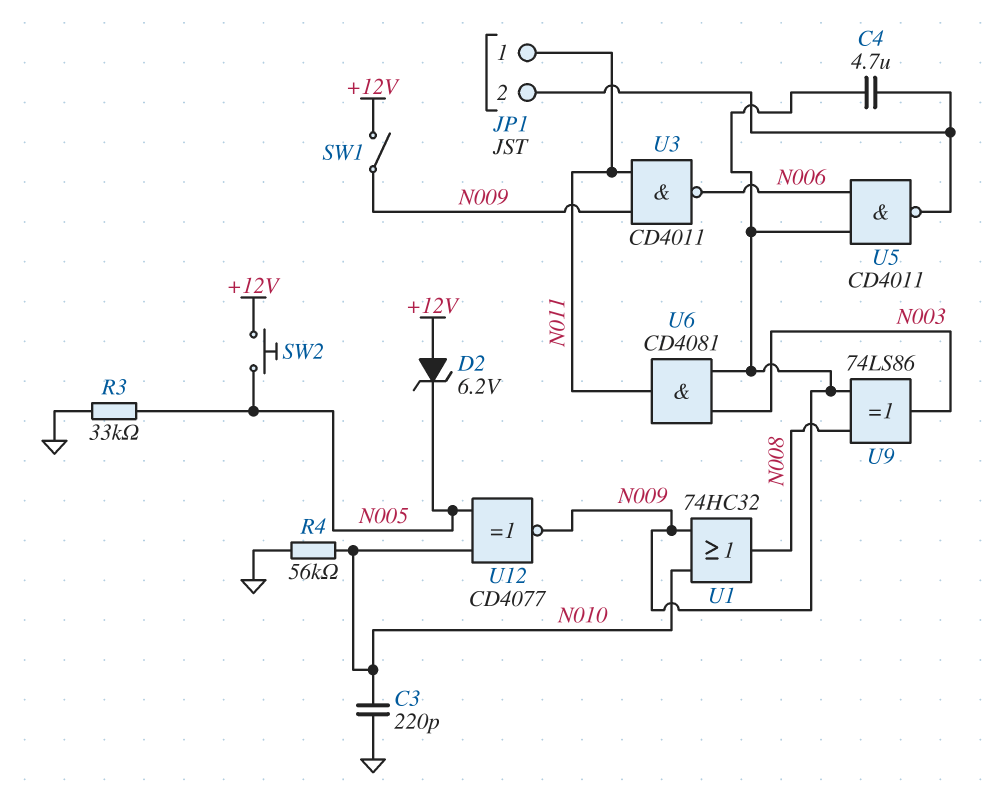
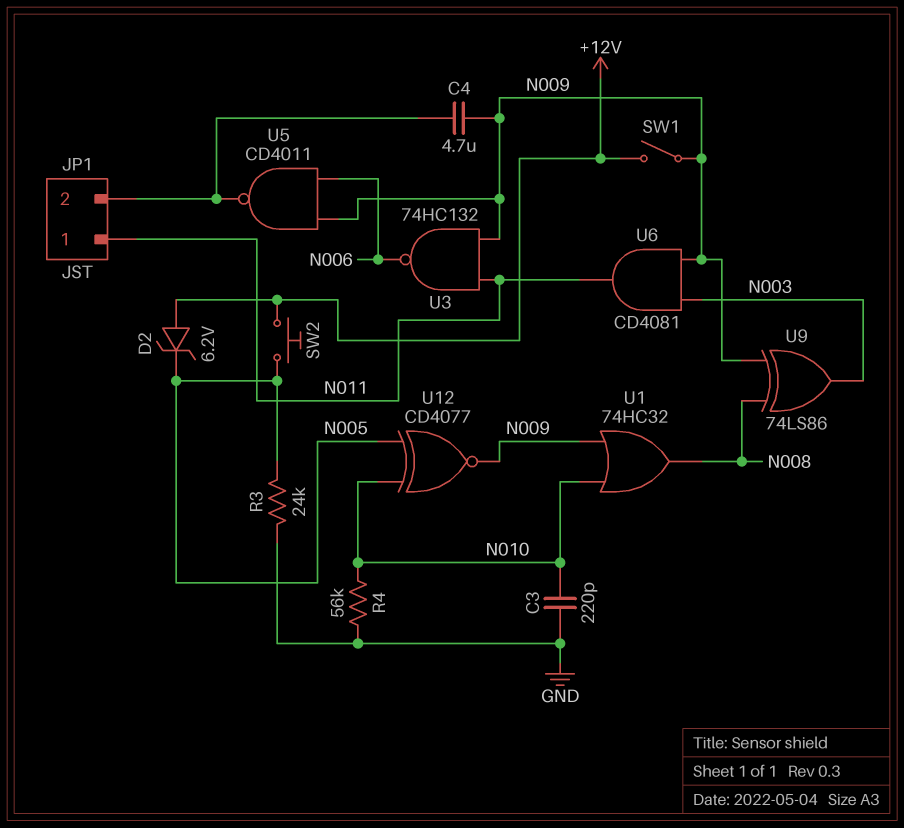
R3: 33k (GND, N005) -> 24k (GND, N005)
U3: NAND CD4011 (in N009, in N011, out N006) -> NAND 74HC132 (in N009, in N011, out N006)

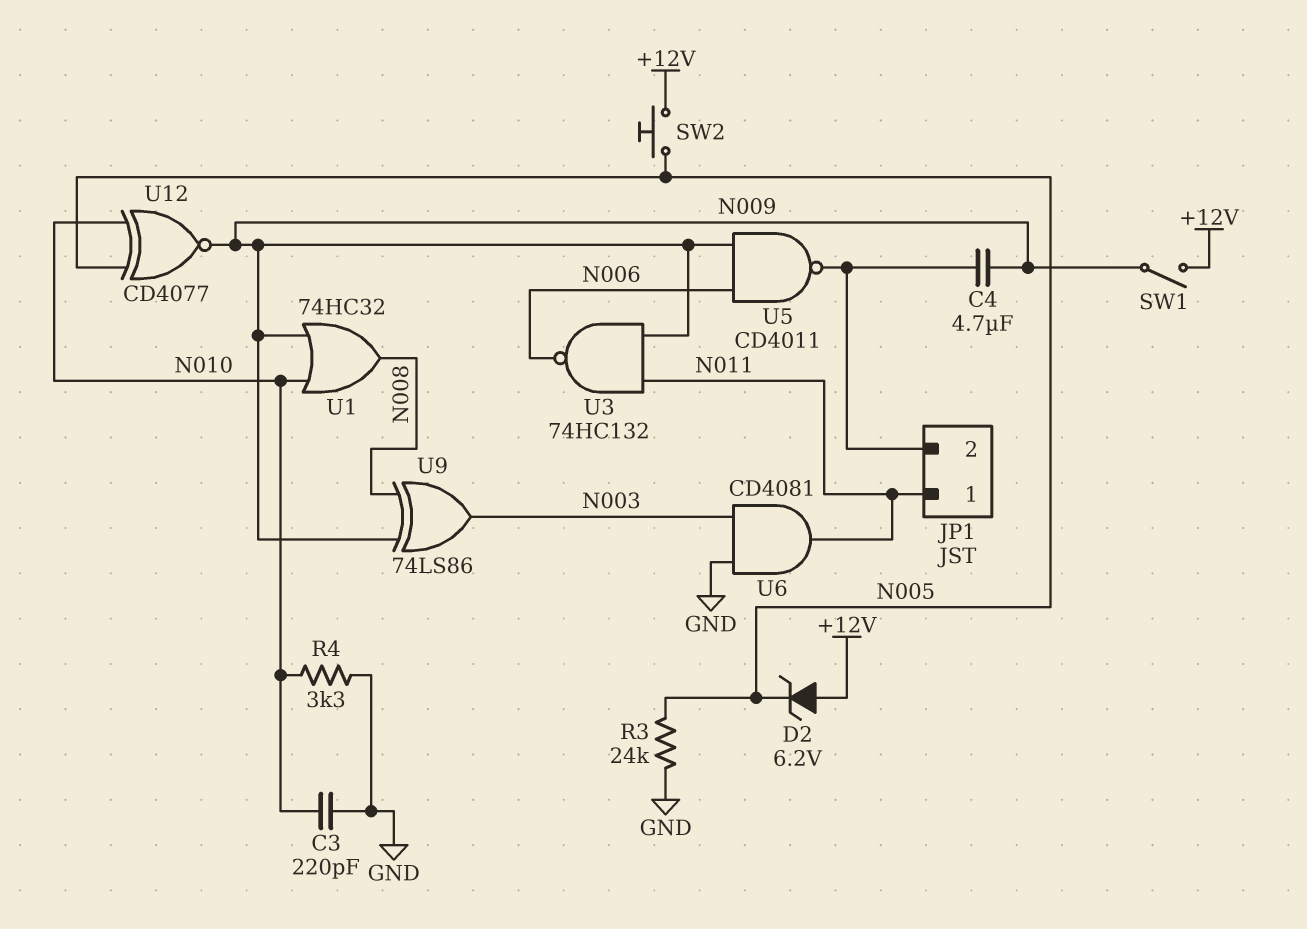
R4: 56k (GND, N010) -> 3.3k (GND, N010)
U6: AND CD4081 (in N003, in N009, out N011) -> AND CD4081 (in GND, in N003, out N011)

